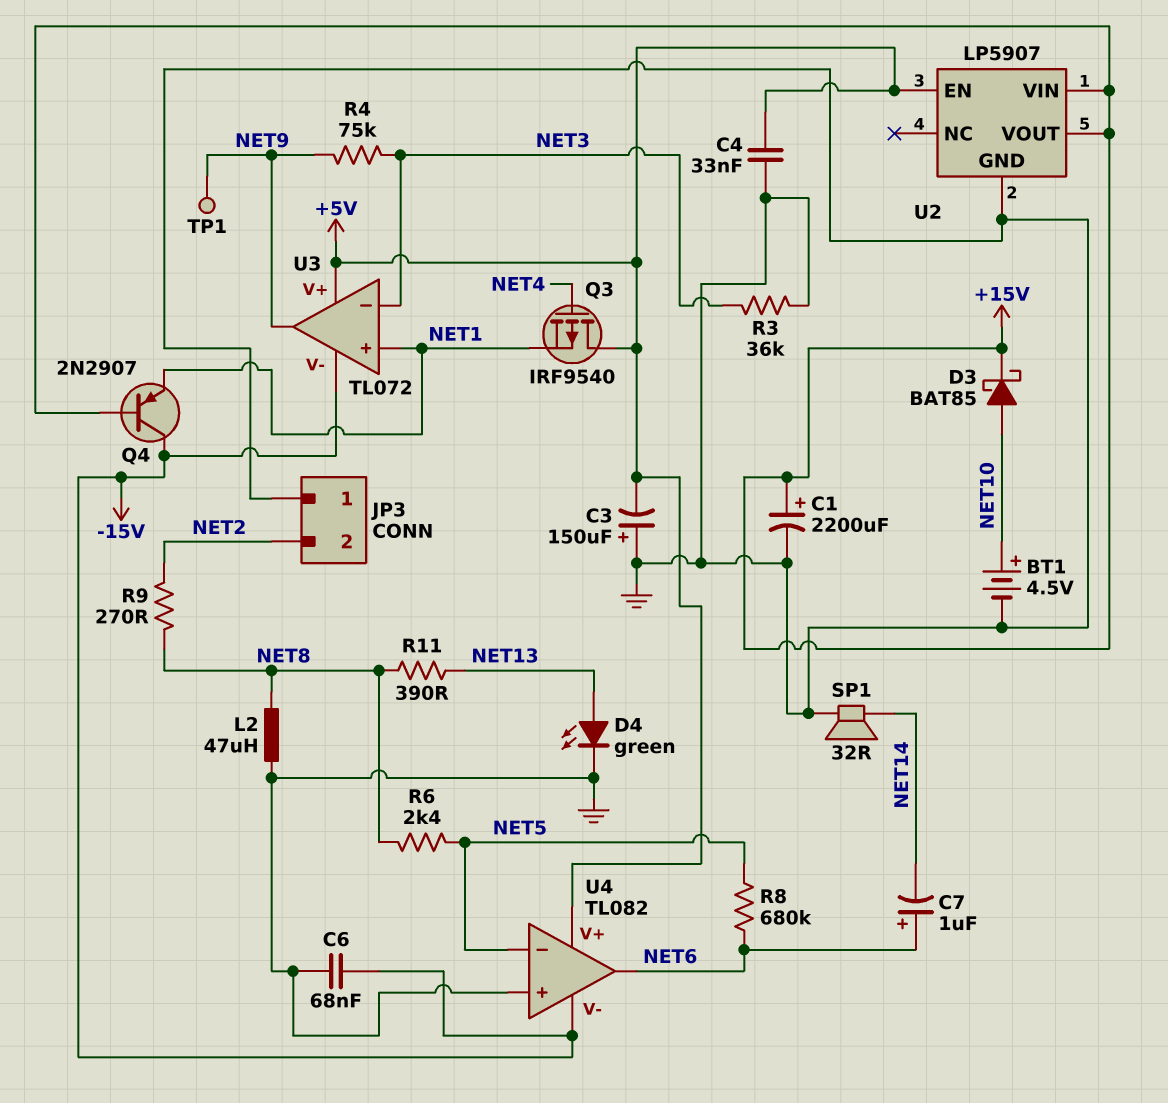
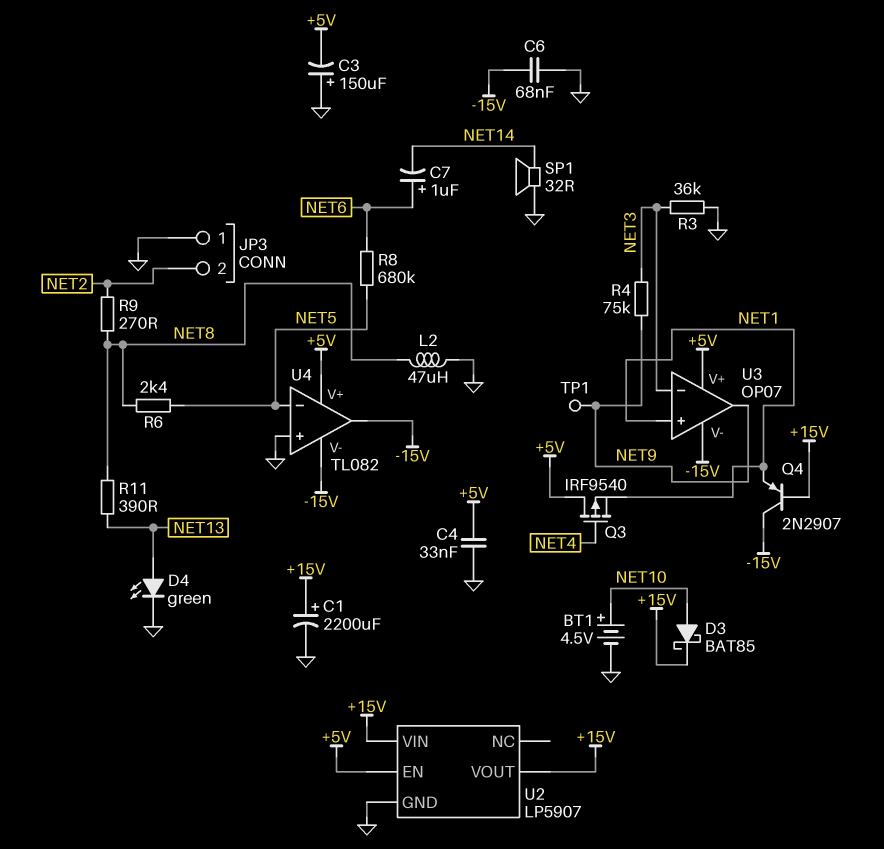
U3: TL072 -> OP07
U4 pin out: NET6 -> -15V

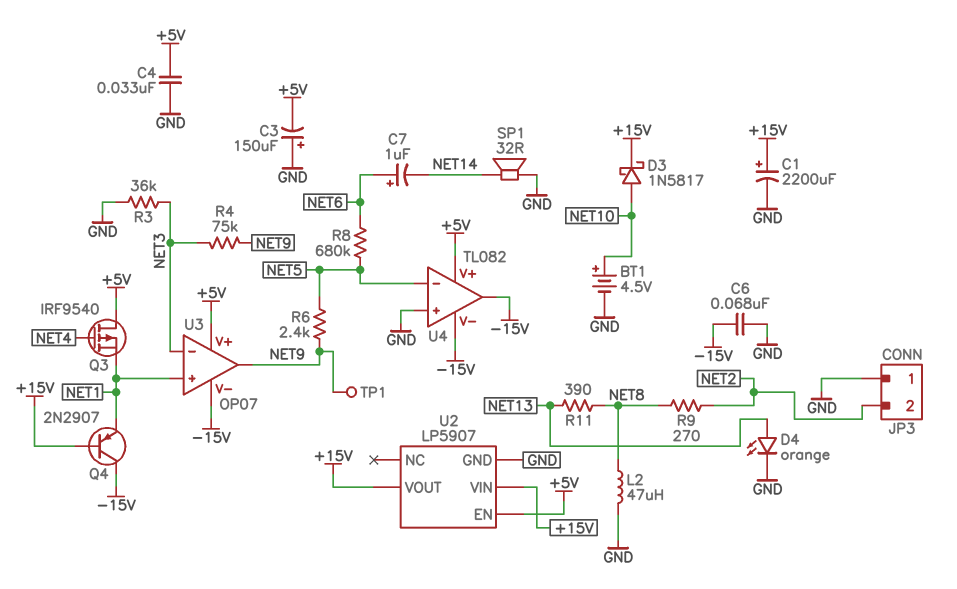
D3: schottky BAT85 (A NET10, K +15V) -> schottky 1N5817 (A NET10, K +15V)
D4: LED green (A NET13, K GND) -> LED orange (A NET13, K GND)
R6: 2.4k (NET5, NET8) -> 2.4k (NET5, NET9)

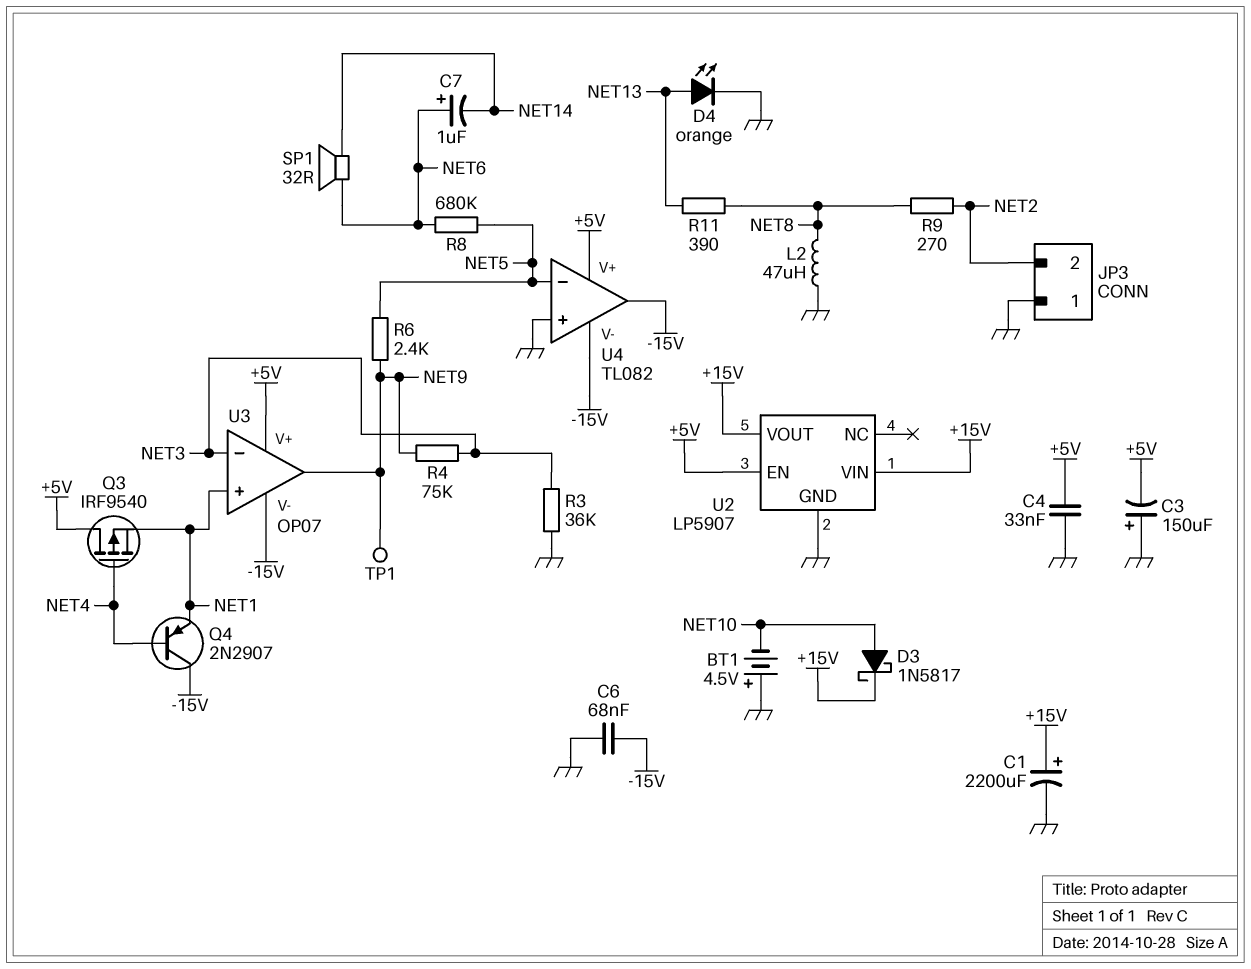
BT1: 4.5V (plus NET10, minus GND) -> 4.5V (plus GND, minus NET10)
Q4: PNP 2N2907 (B +15V, C -15V, E NET1) -> PNP 2N2907 (B NET4, C -15V, E NET1)
SP1: speaker 32R (GND, NET14) -> speaker 32R (NET6, NET14)

